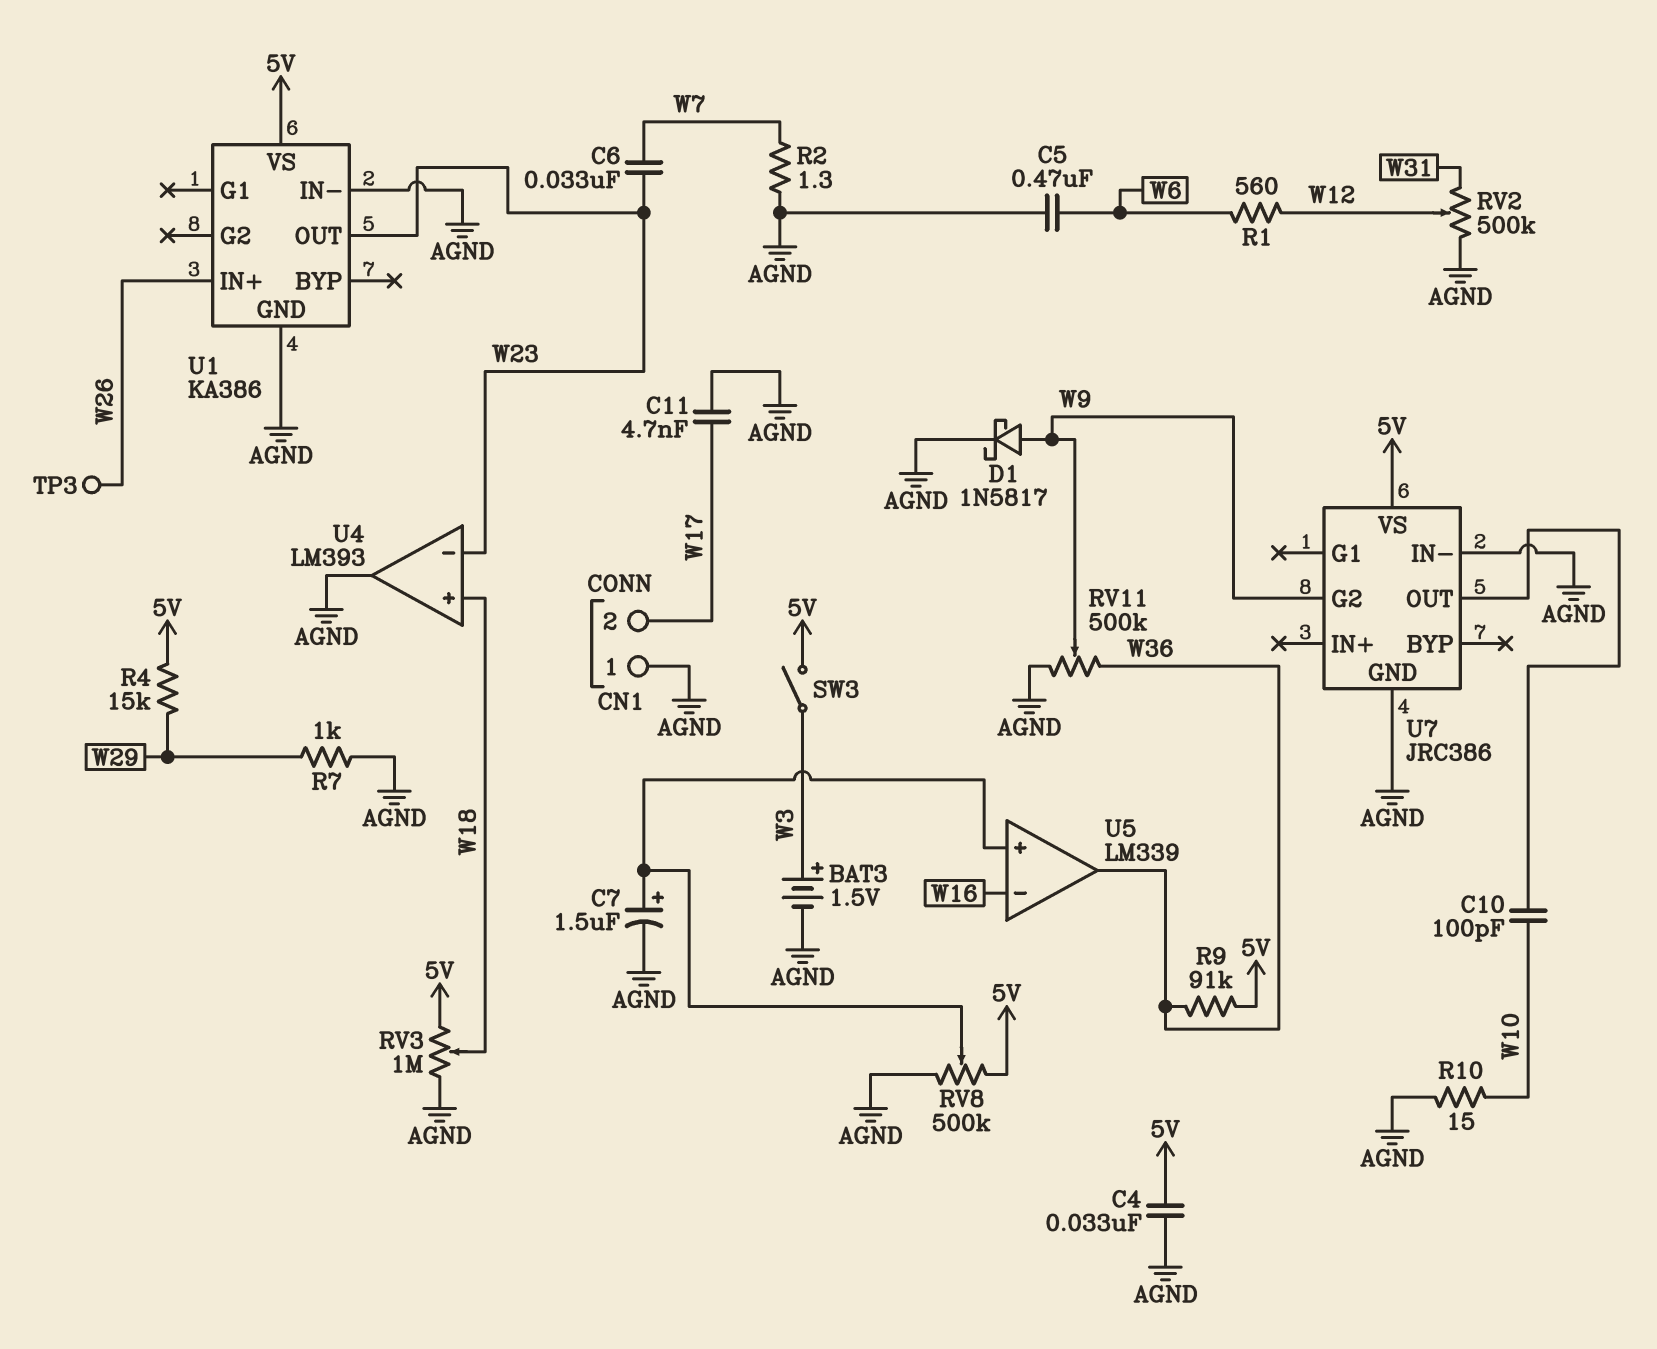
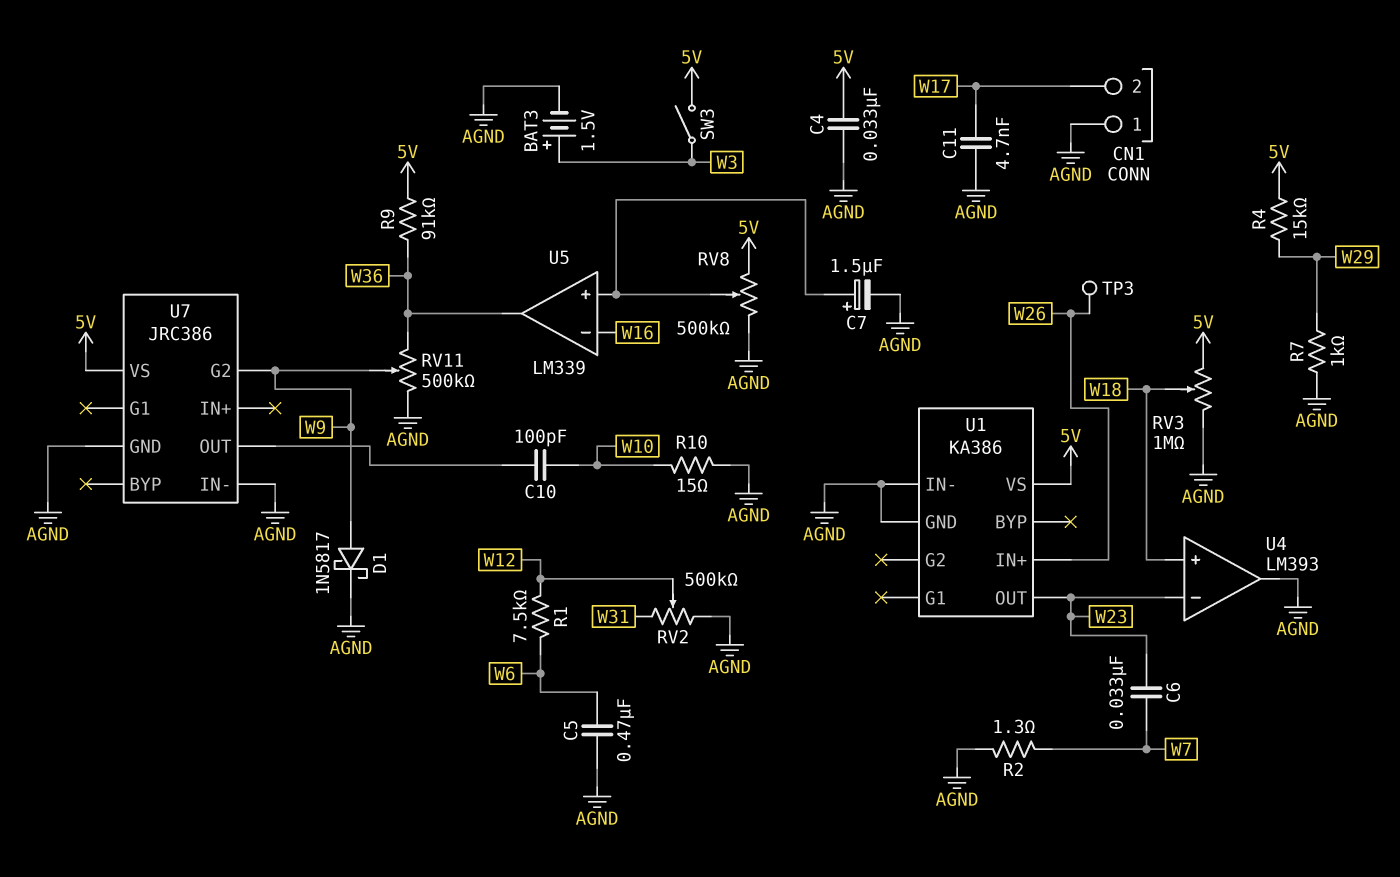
R1: 560 (W6, W12) -> 7.5k (W6, W12)

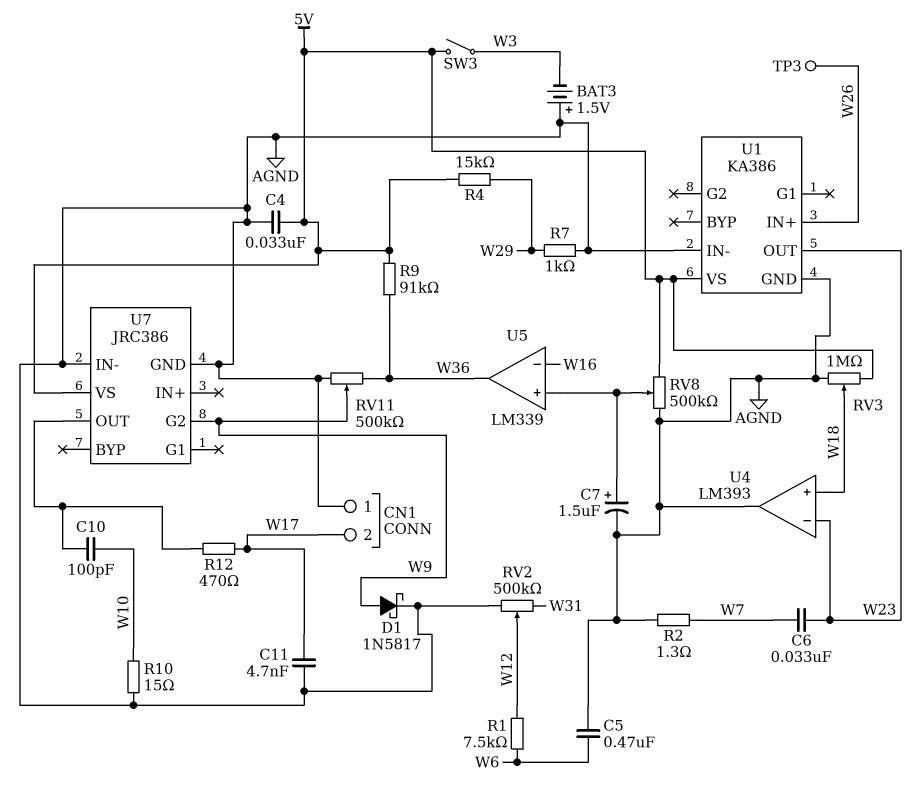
BAT3: 1.5V (plus W3, minus AGND) -> 1.5V (plus AGND, minus W3)
R12: none -> 470 (U7/OUT, W17)

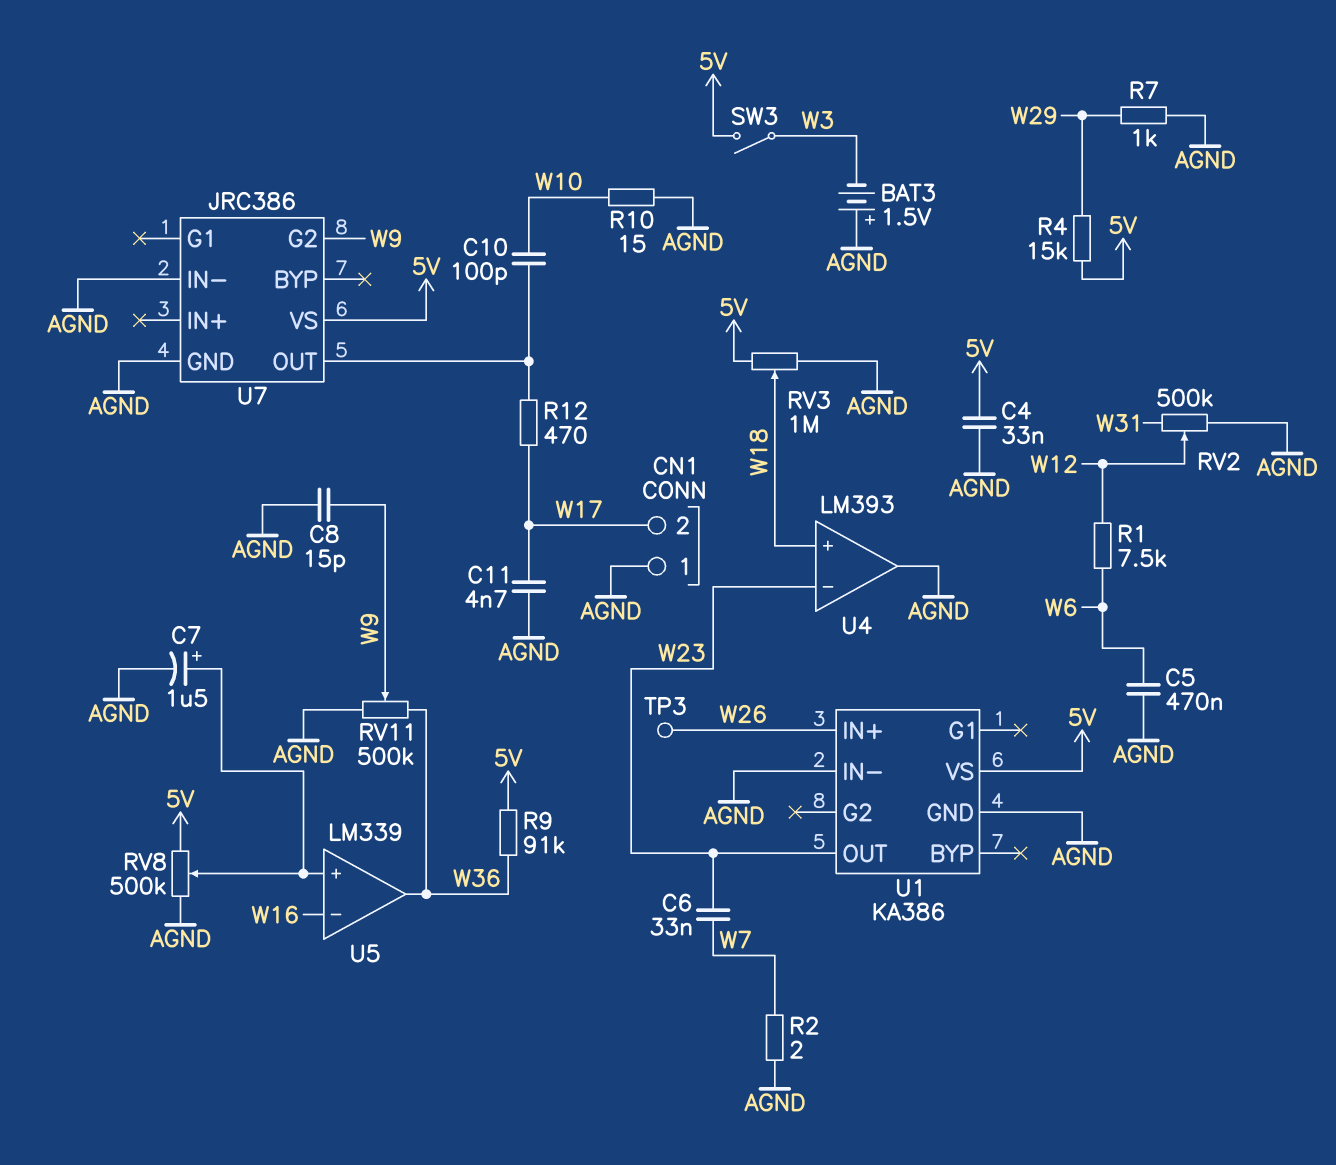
C8: none -> 15pF (AGND, W9)
D1: schottky 1N5817 (A W9, K AGND) -> none
R2: 1.3 (AGND, W7) -> 2 (AGND, W7)

